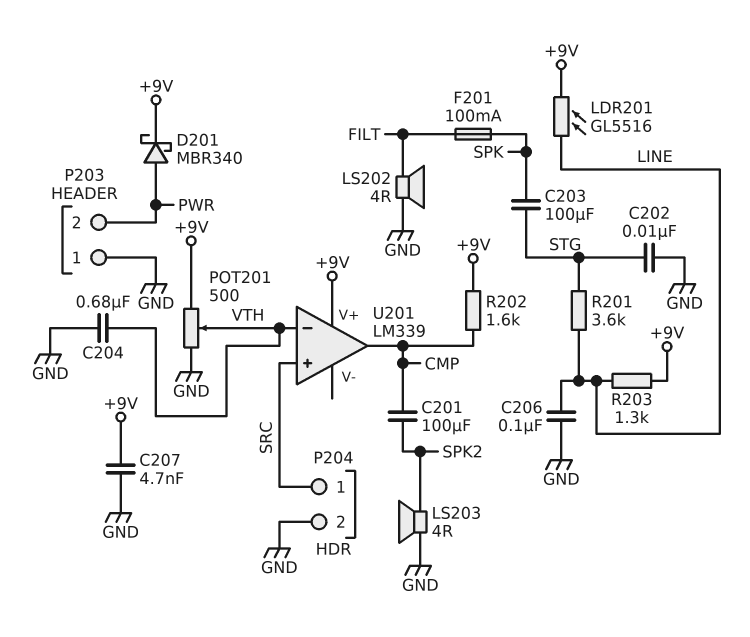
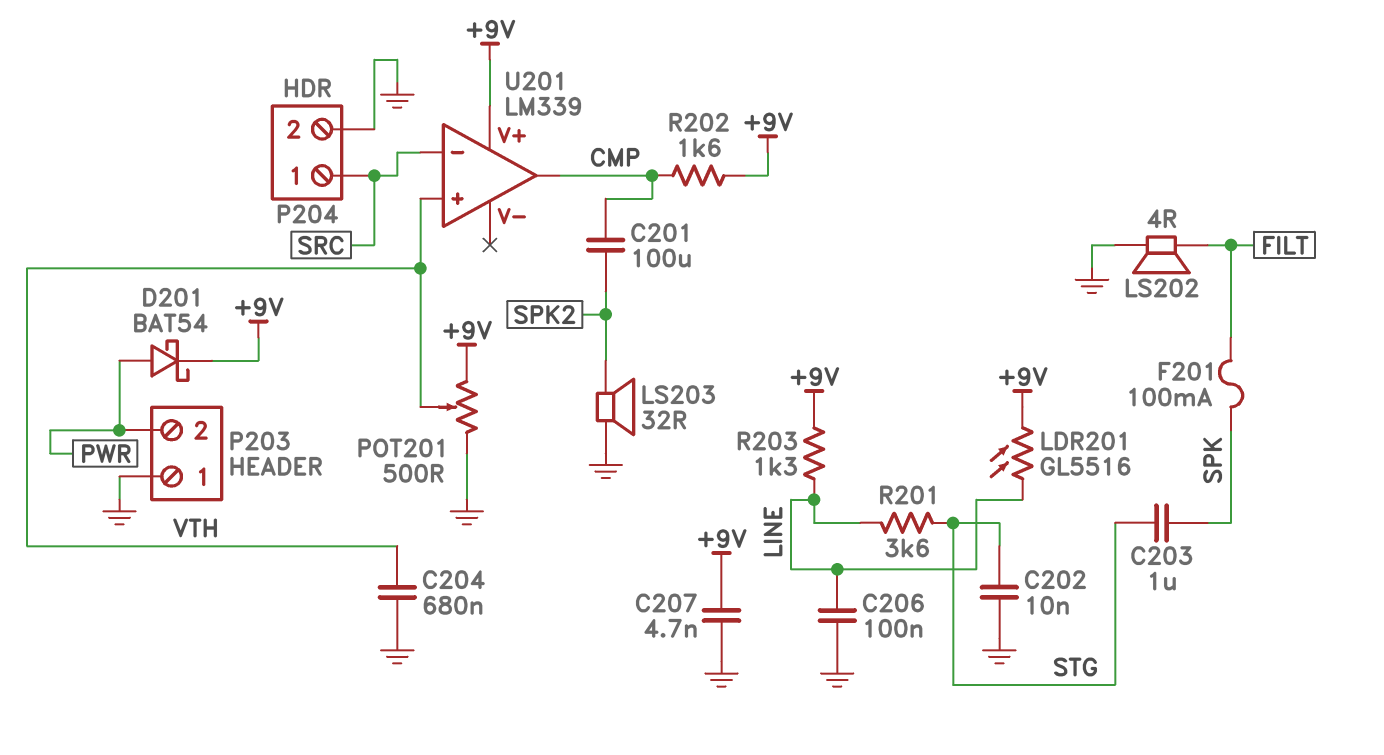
C203: 100uF (SPK, STG) -> 1uF (SPK, STG)
D201: schottky MBR340 (A PWR, K +9V) -> schottky BAT54 (A PWR, K +9V)
LS203: speaker 4R (GND, SPK2) -> speaker 32R (GND, SPK2)
U201 pin in+: SRC -> VTH
U201 pin in-: VTH -> SRC

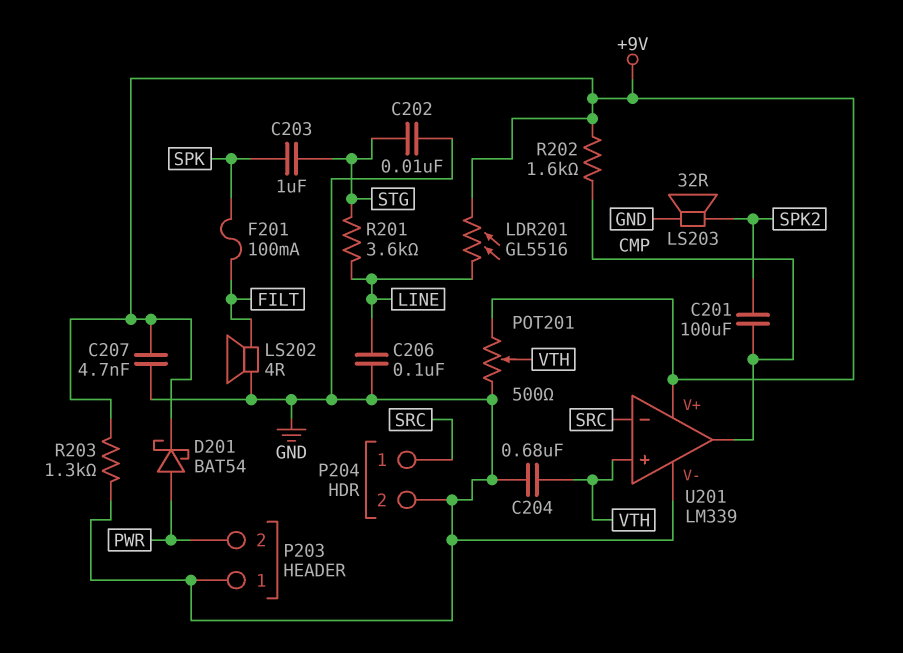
R203: 1.3k (+9V, LINE) -> 1.3k (+9V, GND)
U201 pin V-: none -> GND

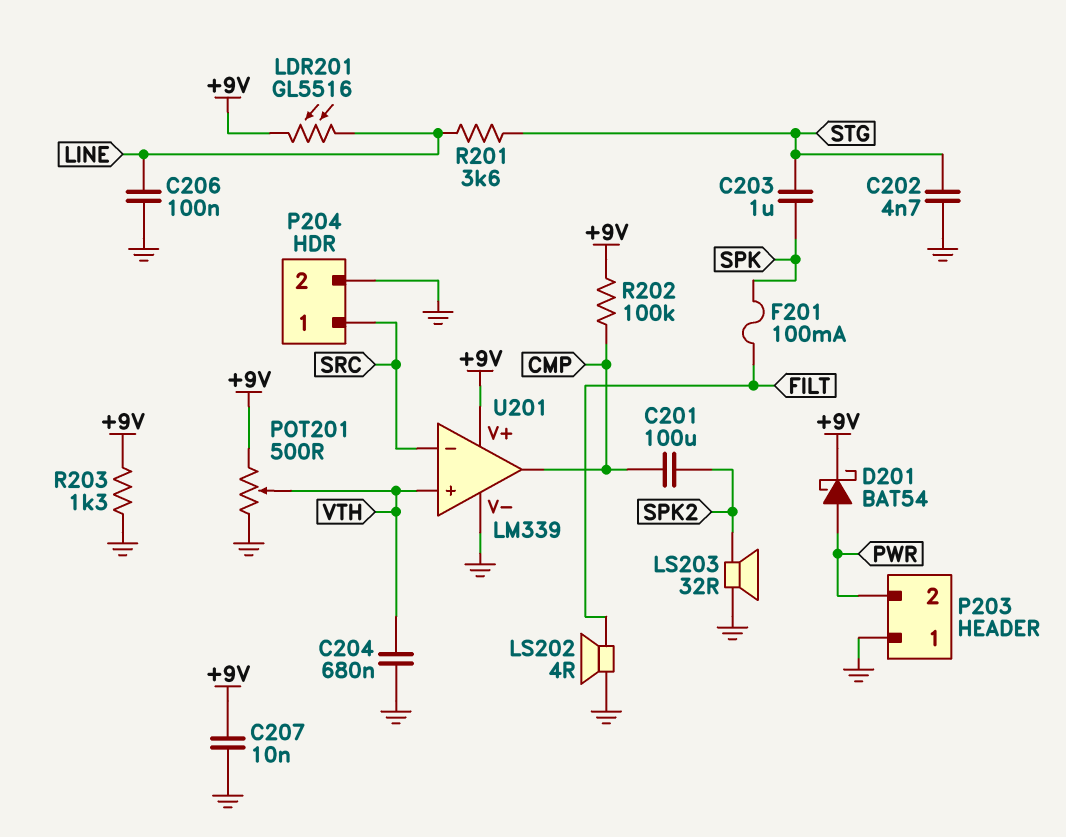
C202: 10nF (GND, STG) -> 4.7nF (GND, STG)
C207: 4.7nF (+9V, GND) -> 10nF (+9V, GND)
R202: 1.6k (+9V, CMP) -> 100k (+9V, CMP)

